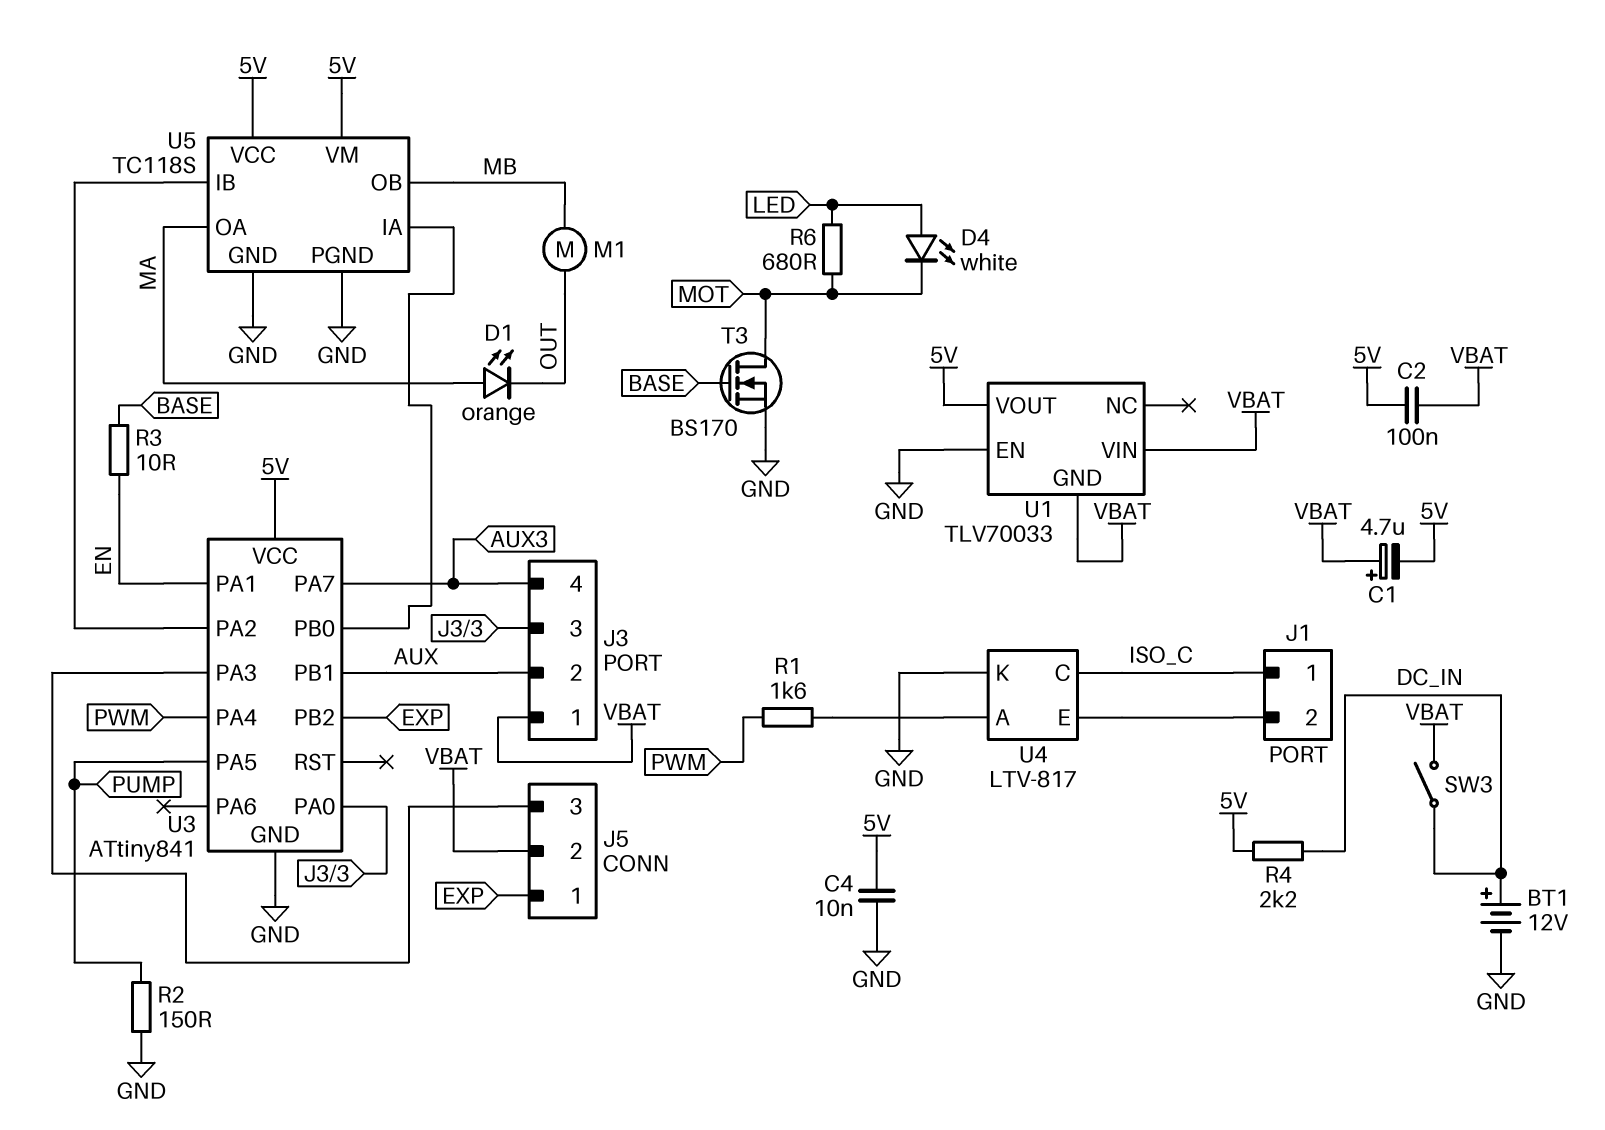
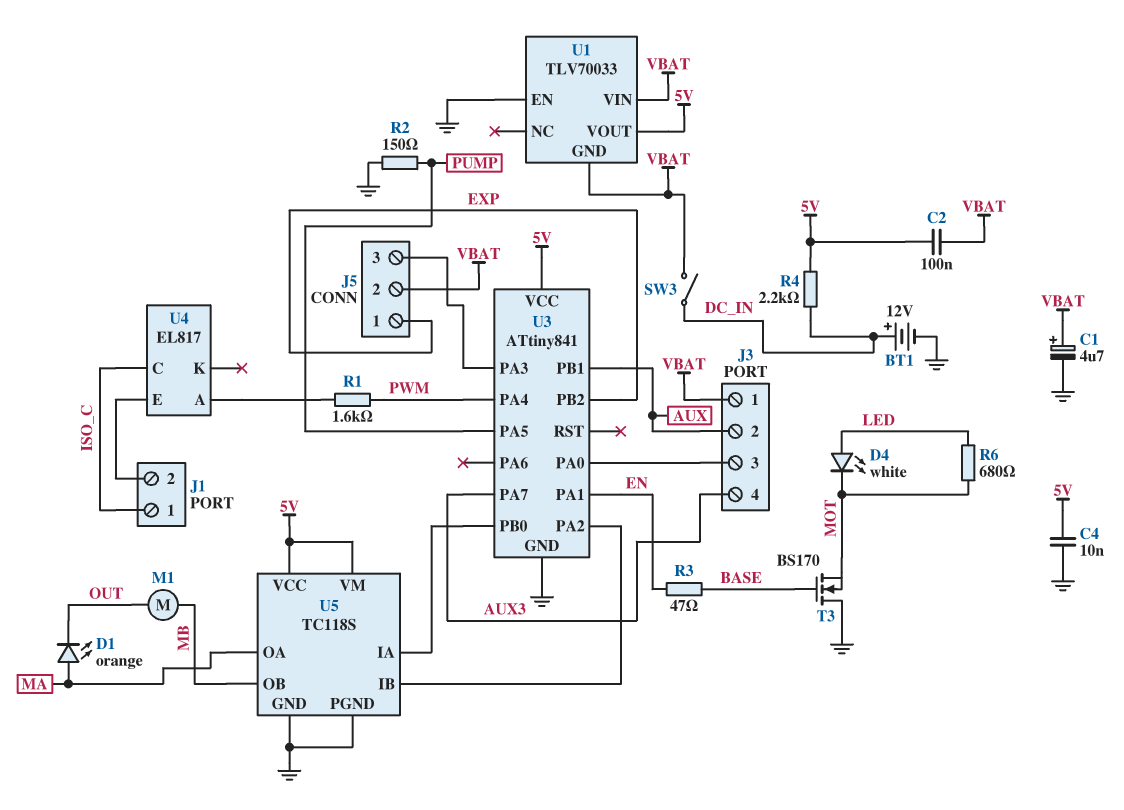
C1: 4.7uF (plus VBAT, minus 5V) -> 4.7uF (plus VBAT, minus GND)
R3: 10 (BASE, EN) -> 47 (BASE, EN)
T3: NMOS BS170 (G BASE, D MOT, S GND) -> NMOS BS170 (G BASE, D GND, S MOT)
U4: LTV-817 -> EL817
U4 pin K: GND -> none

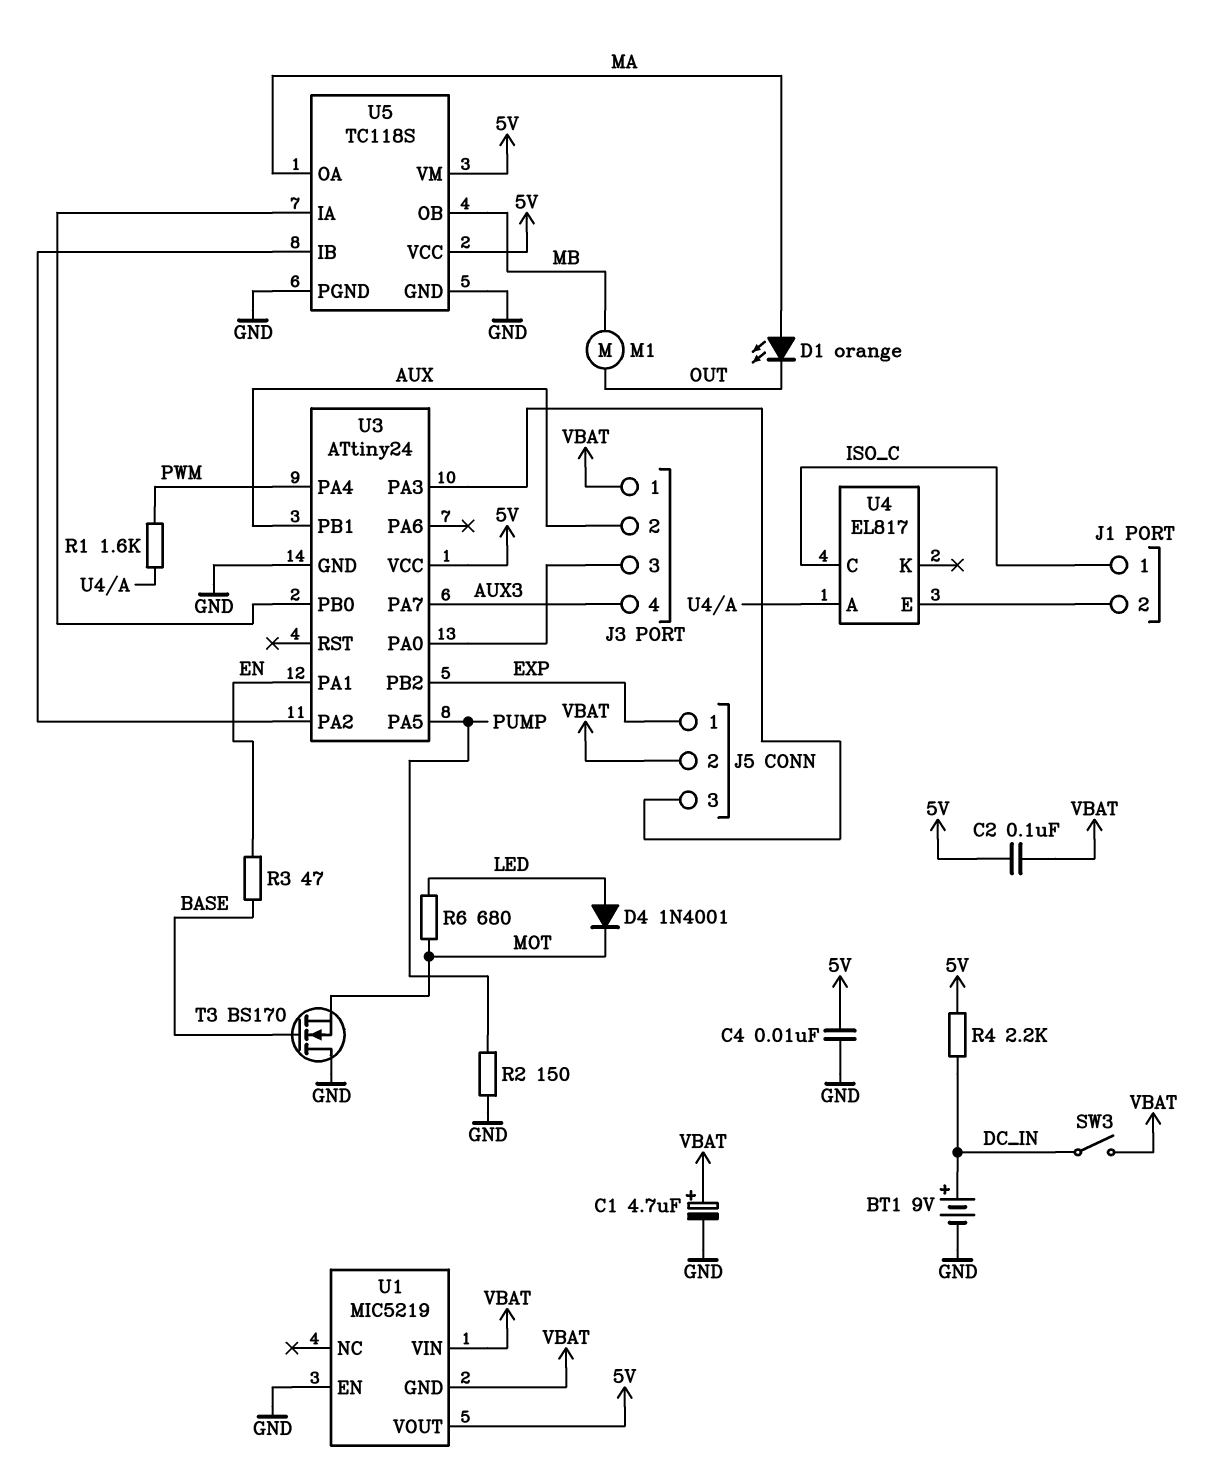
BT1: 12V (plus DC_IN, minus GND) -> 9V (plus DC_IN, minus GND)
D4: LED white (A LED, K MOT) -> diode 1N4001 (A LED, K MOT)
U1: TLV70033 -> MIC5219
U3: ATtiny841 -> ATtiny24

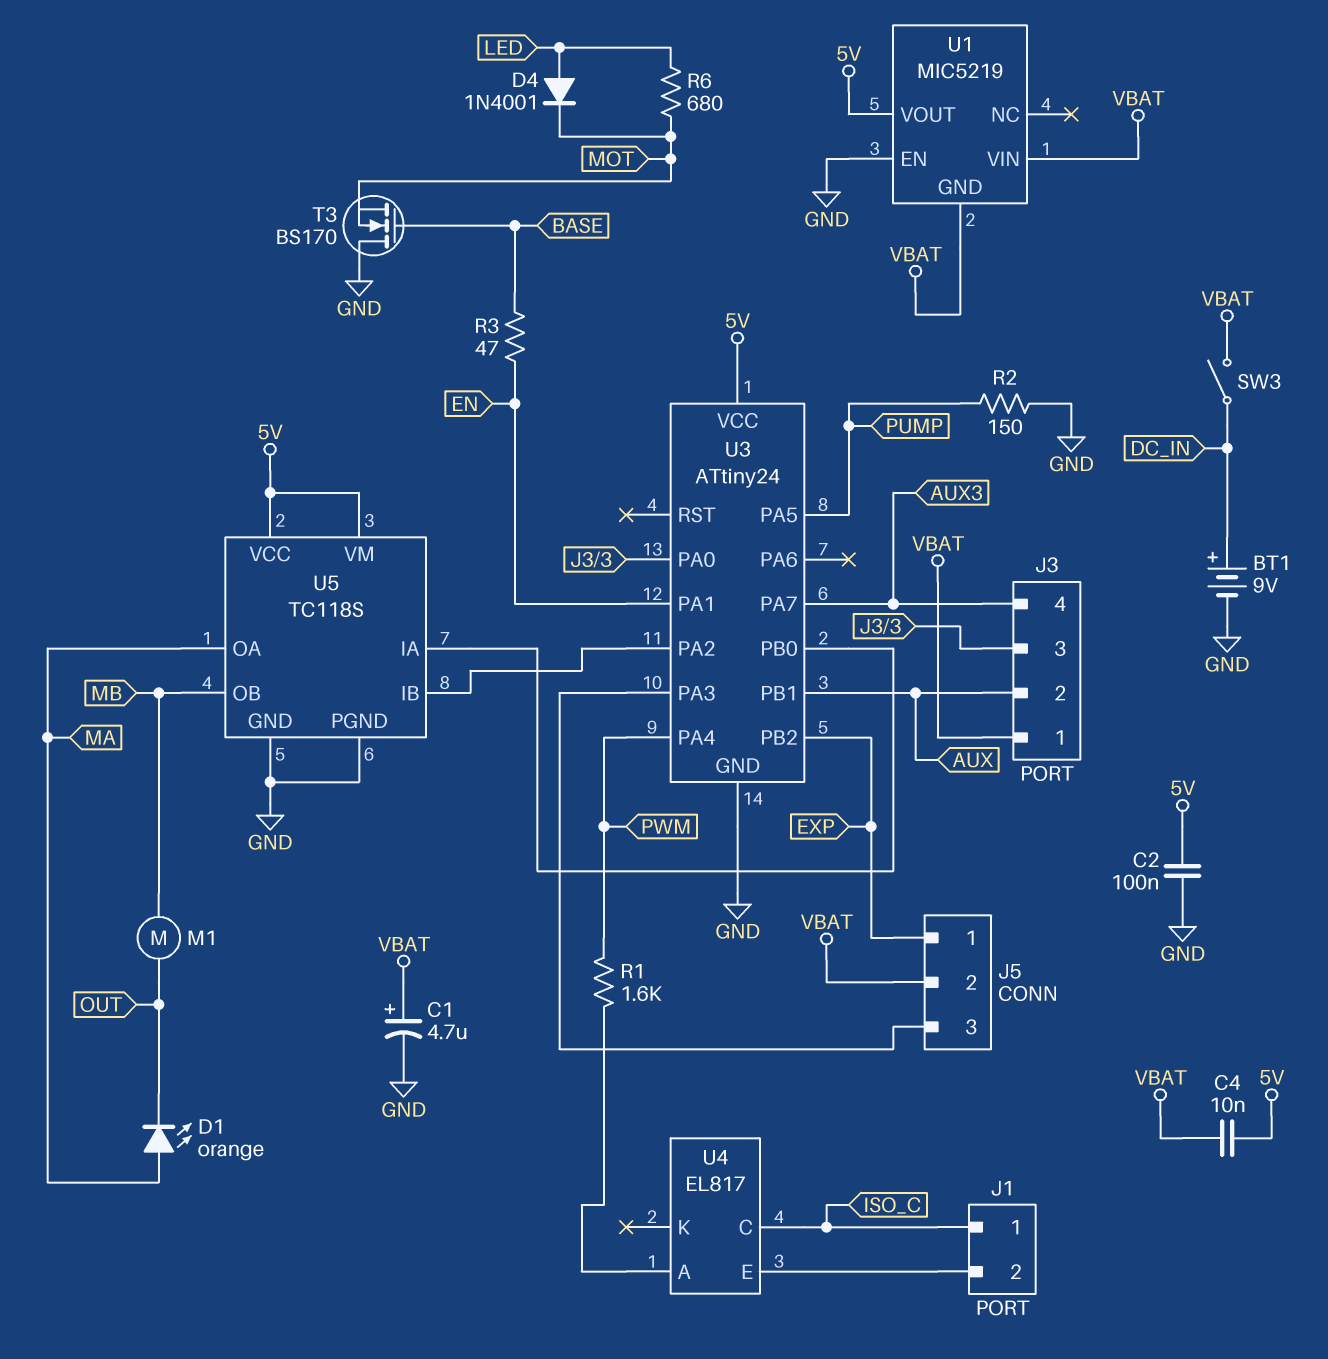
C2: 100nF (5V, VBAT) -> 100nF (5V, GND)
C4: 10nF (5V, GND) -> 10nF (5V, VBAT)
R4: 2.2k (5V, DC_IN) -> none

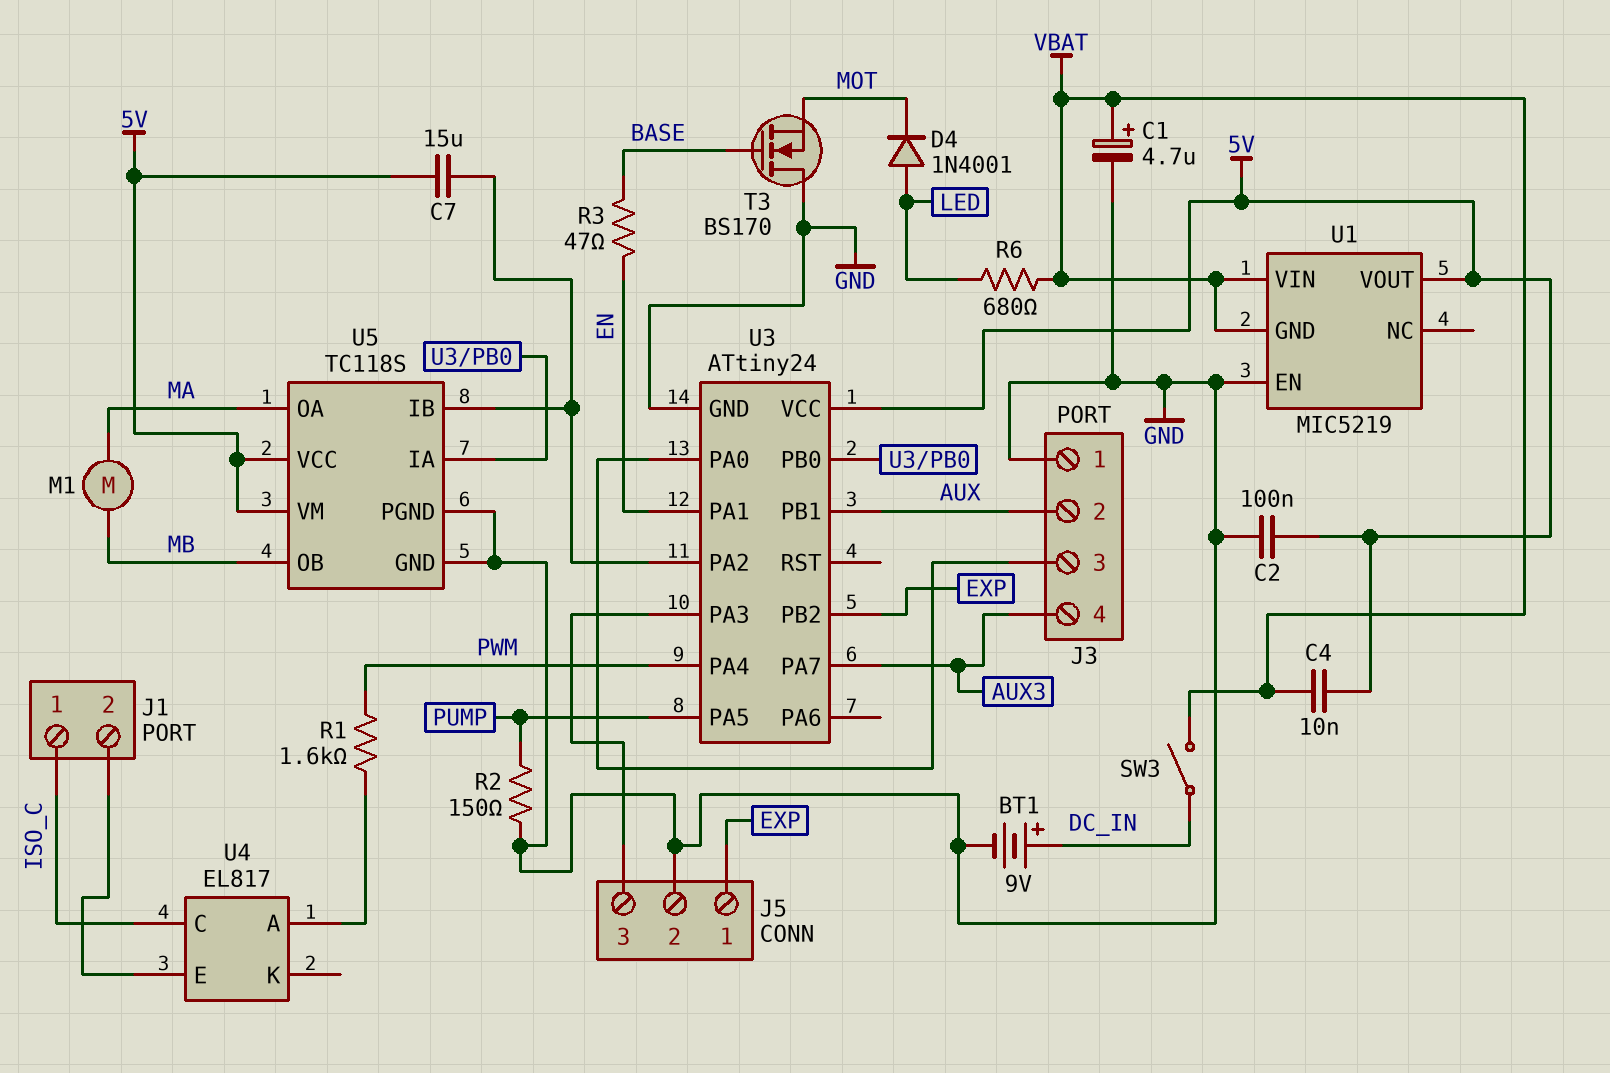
C7: none -> 15uF (5V, U3/PA2)
D1: LED orange (A MA, K OUT) -> none
J3 pin 1: VBAT -> GND
J5 pin 2: VBAT -> GND
M1: motor (MB, OUT) -> motor (MA, MB)
R6: 680 (LED, MOT) -> 680 (LED, VBAT)

